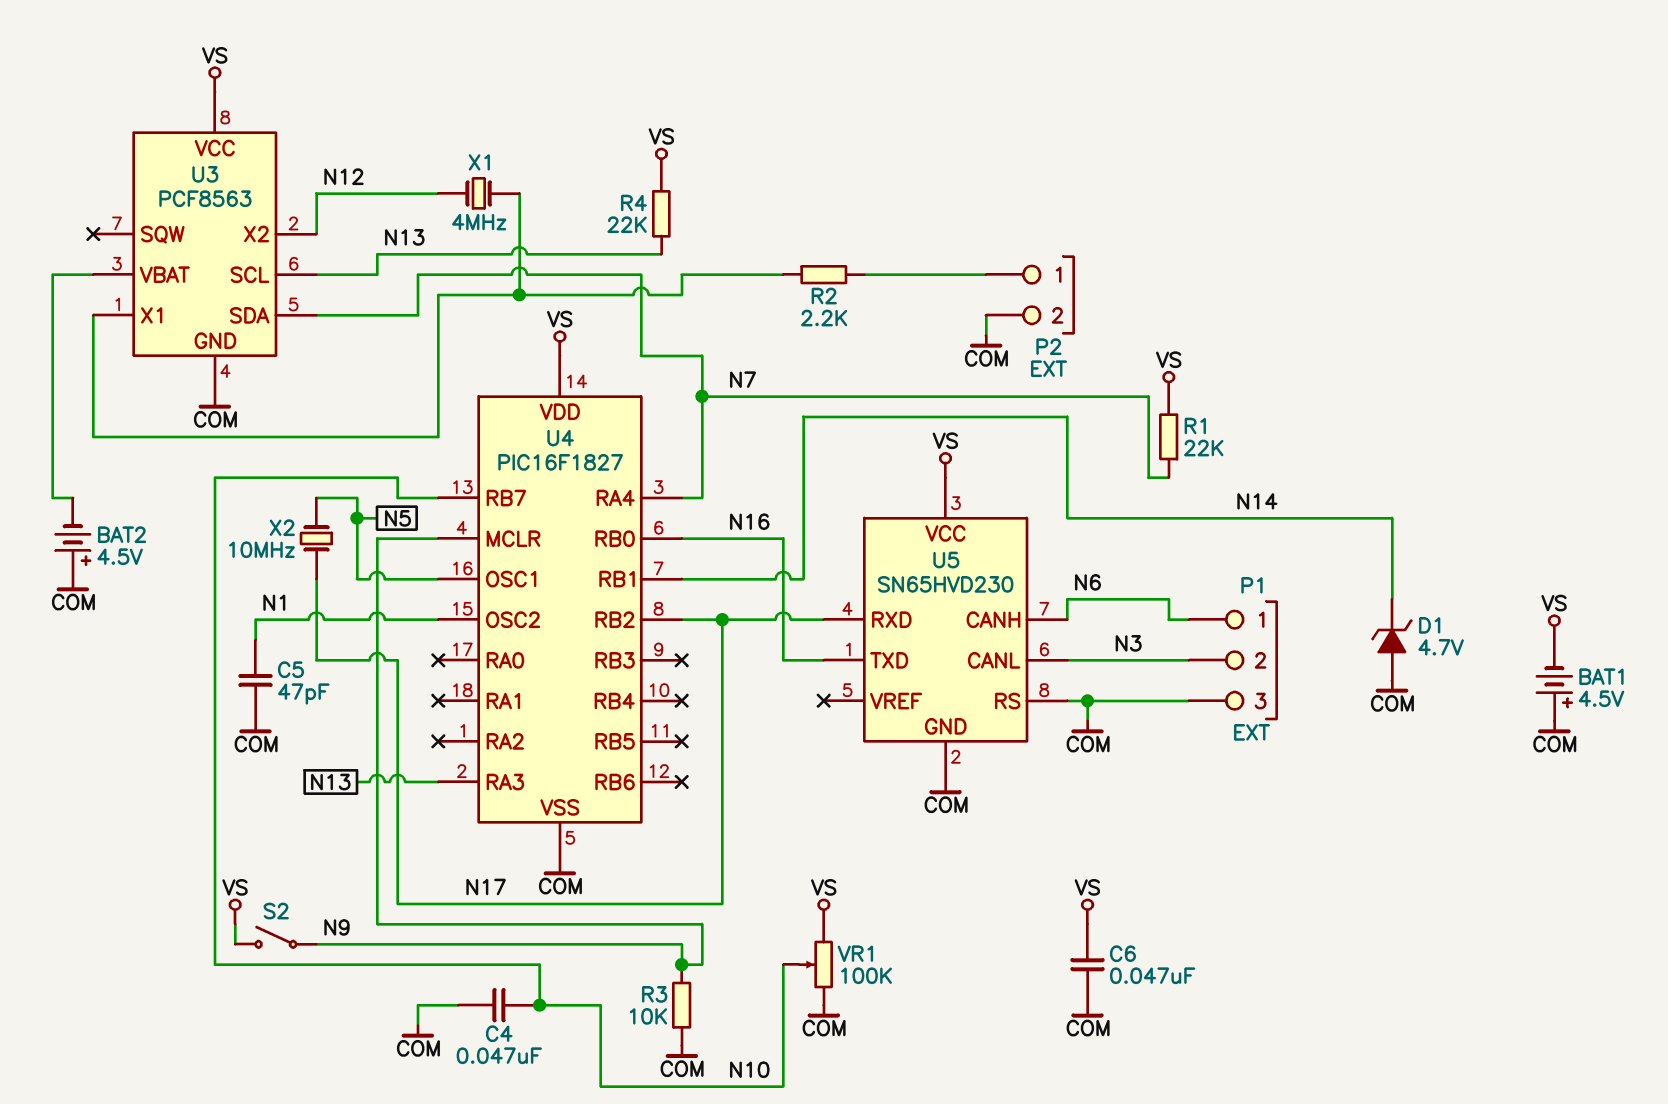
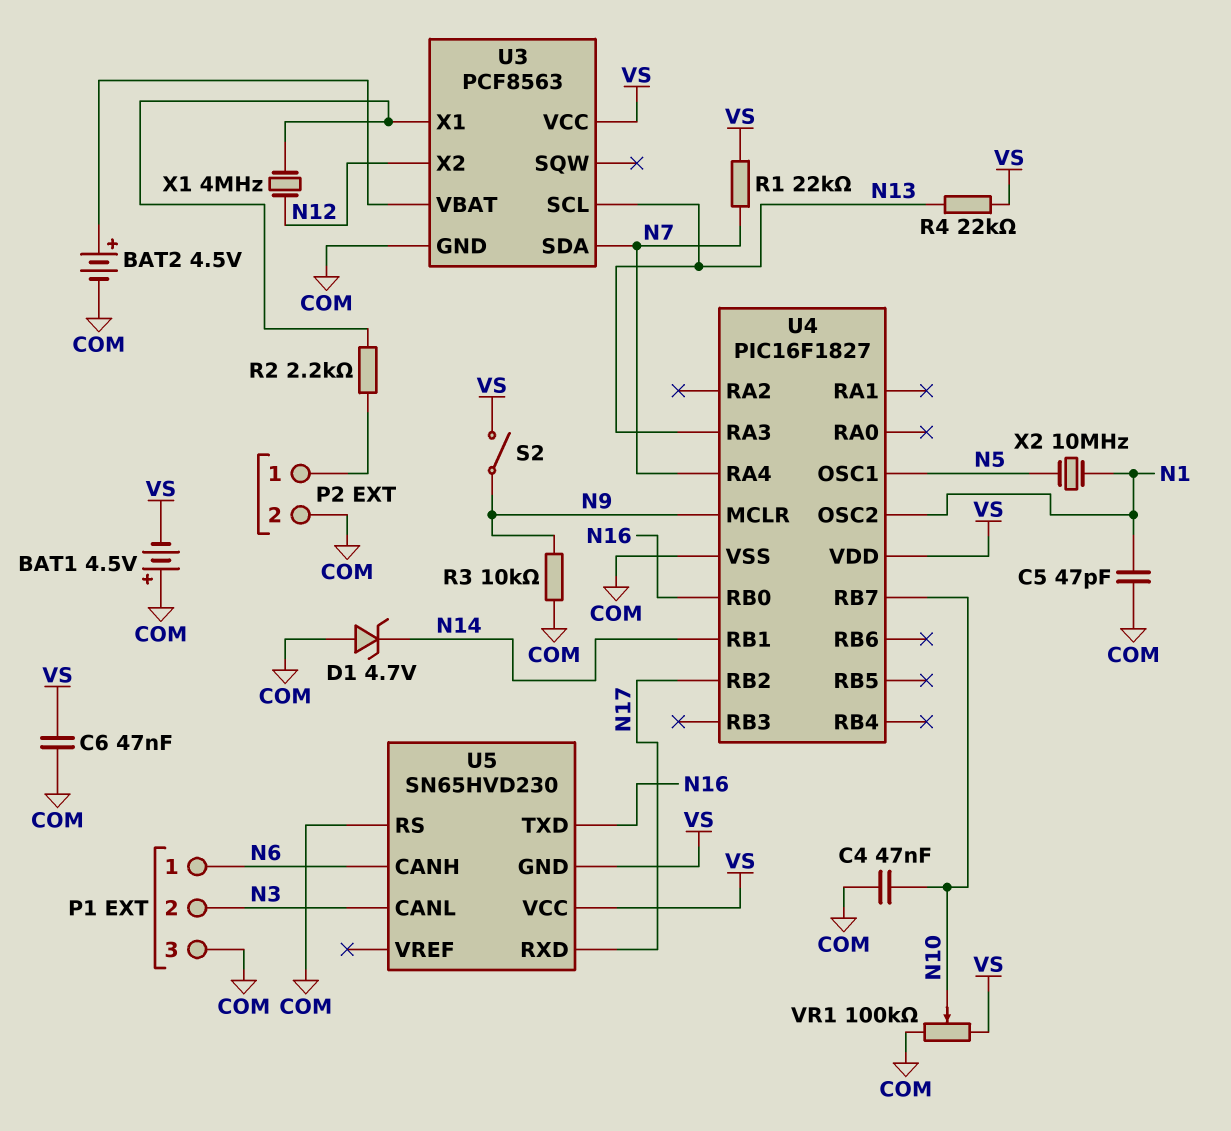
BAT2: 4.5V (plus COM, minus U3/VBAT) -> 4.5V (plus U3/VBAT, minus COM)
U5 pin GND: COM -> VS
X2: 10MHz (N5, N17) -> 10MHz (N1, N5)

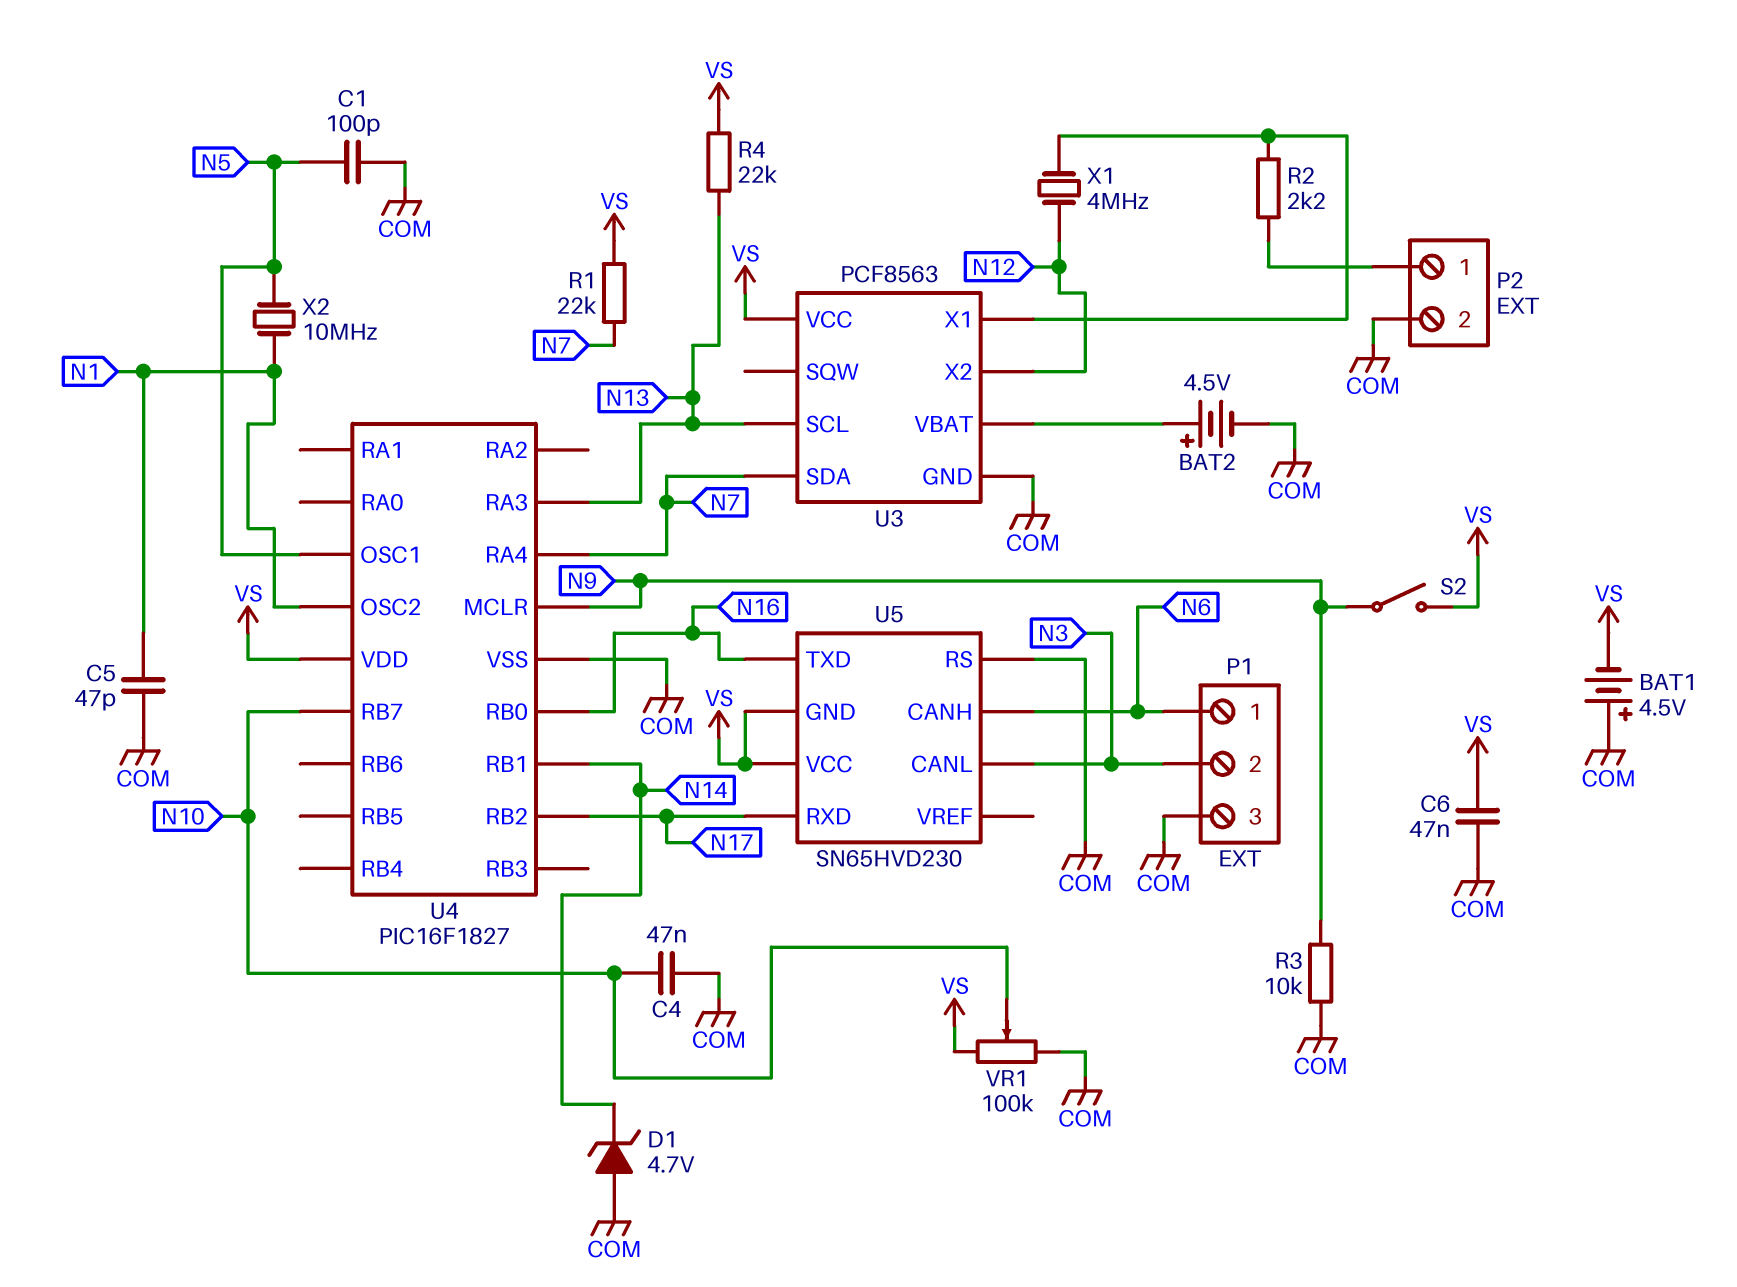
C1: none -> 100pF (COM, N5)

